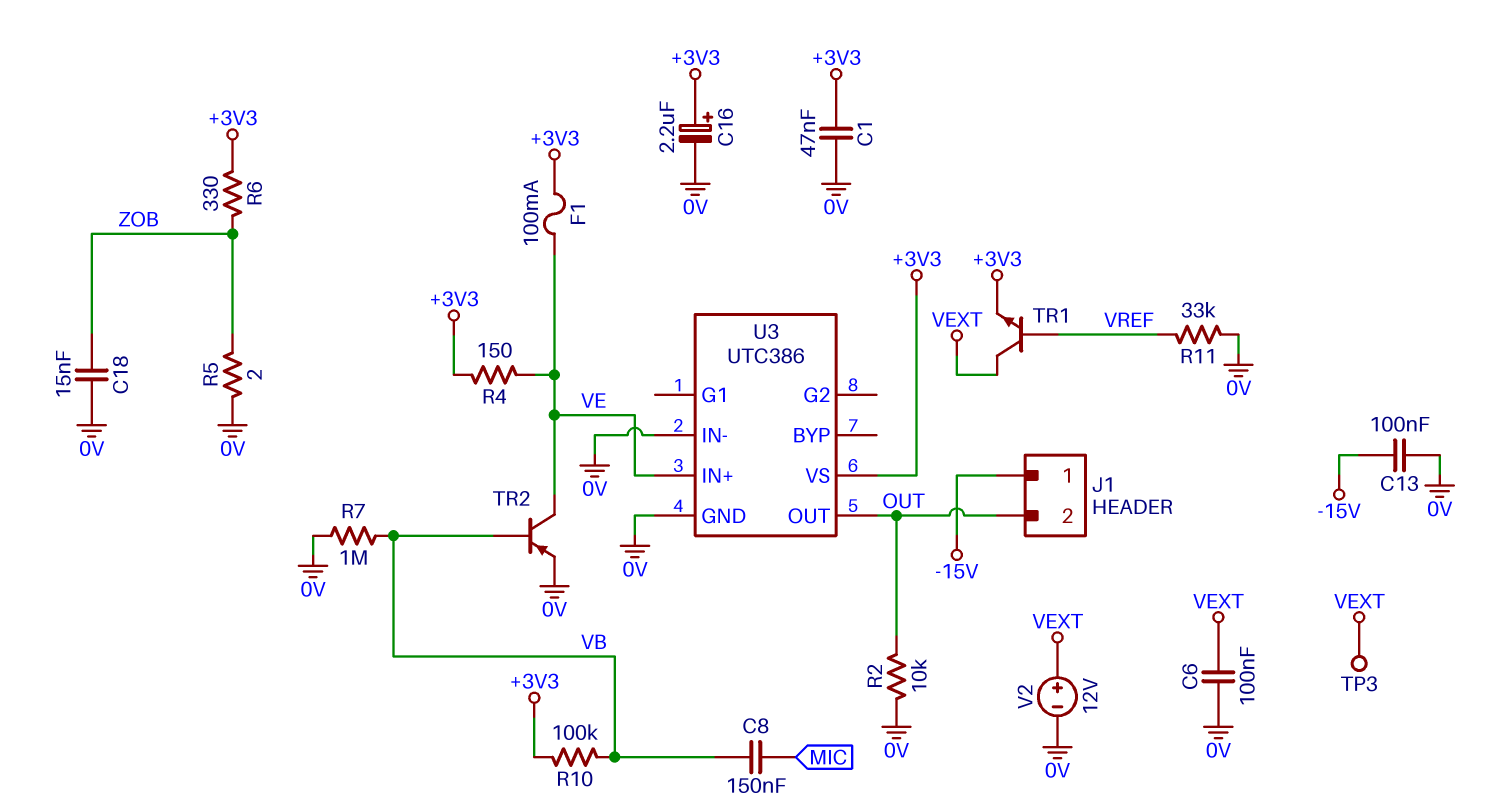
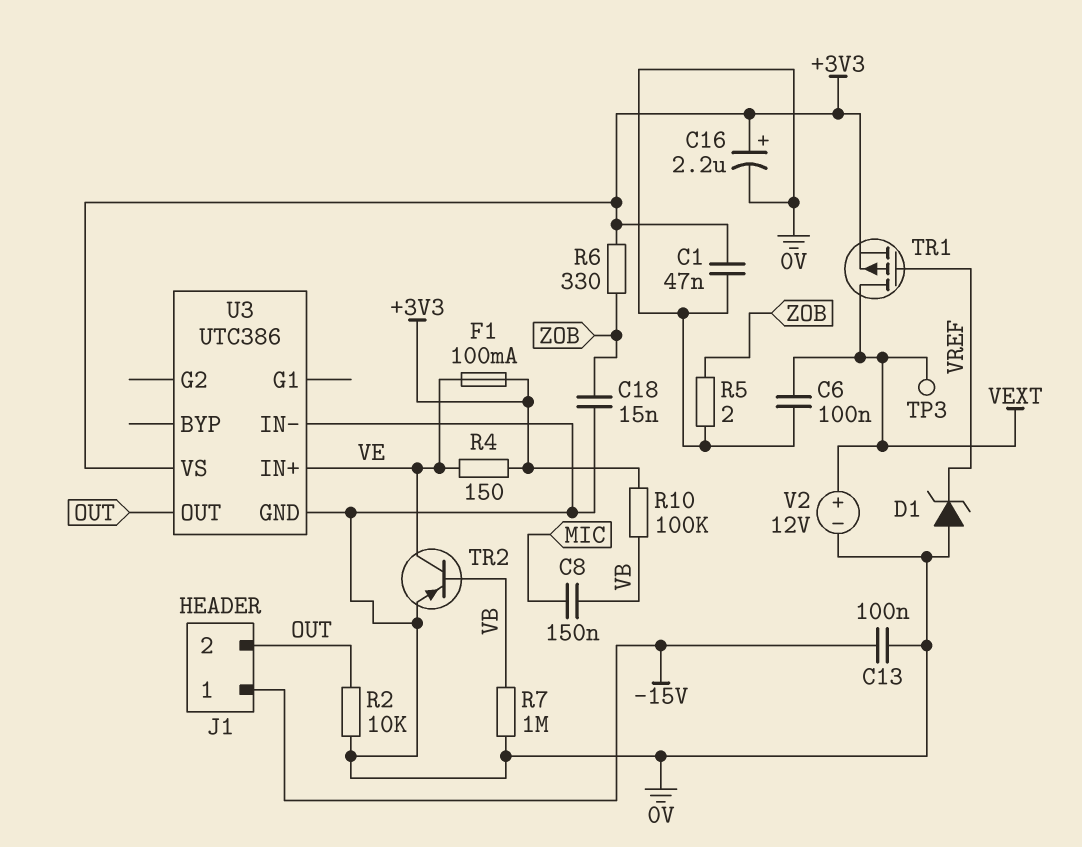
D1: none -> zener (A 0V, K VREF)
R11: 33k (0V, VREF) -> none
TR1: NPN (B VREF, C VEXT, E +3V3) -> PMOS (G VREF, D VEXT, S +3V3)

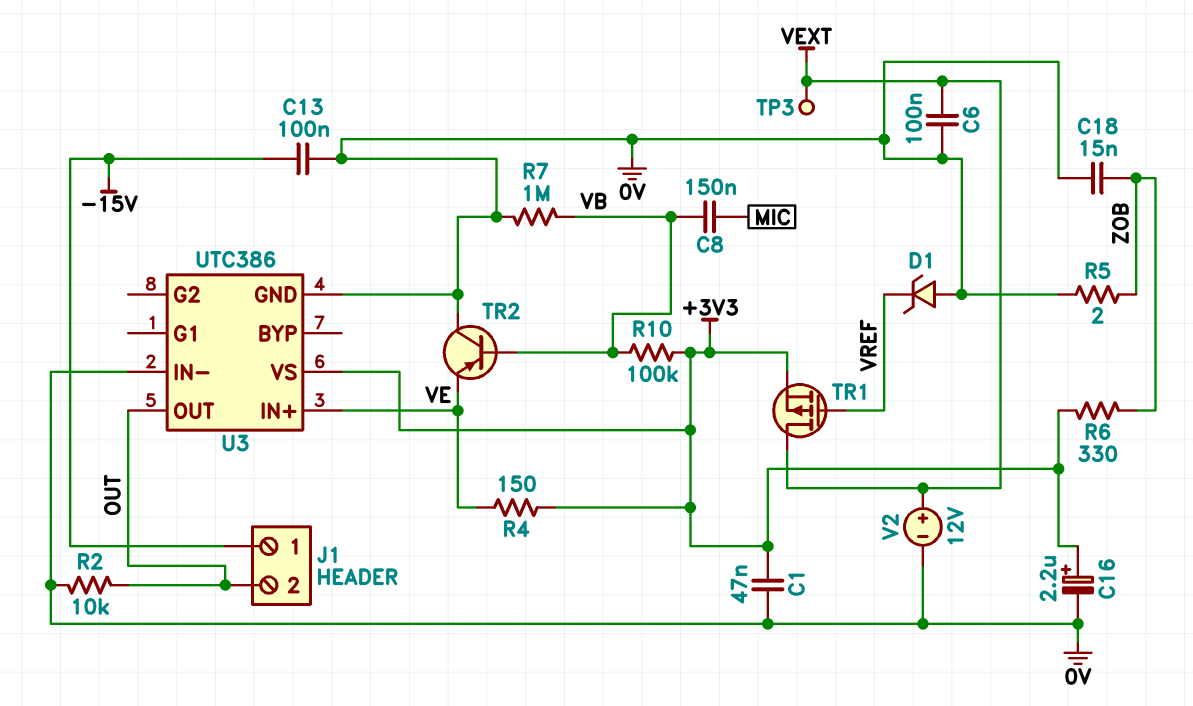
F1: 100mA (+3V3, VE) -> none
TR2: PNP (B VB, C VE, E 0V) -> PNP (B VB, C 0V, E VE)

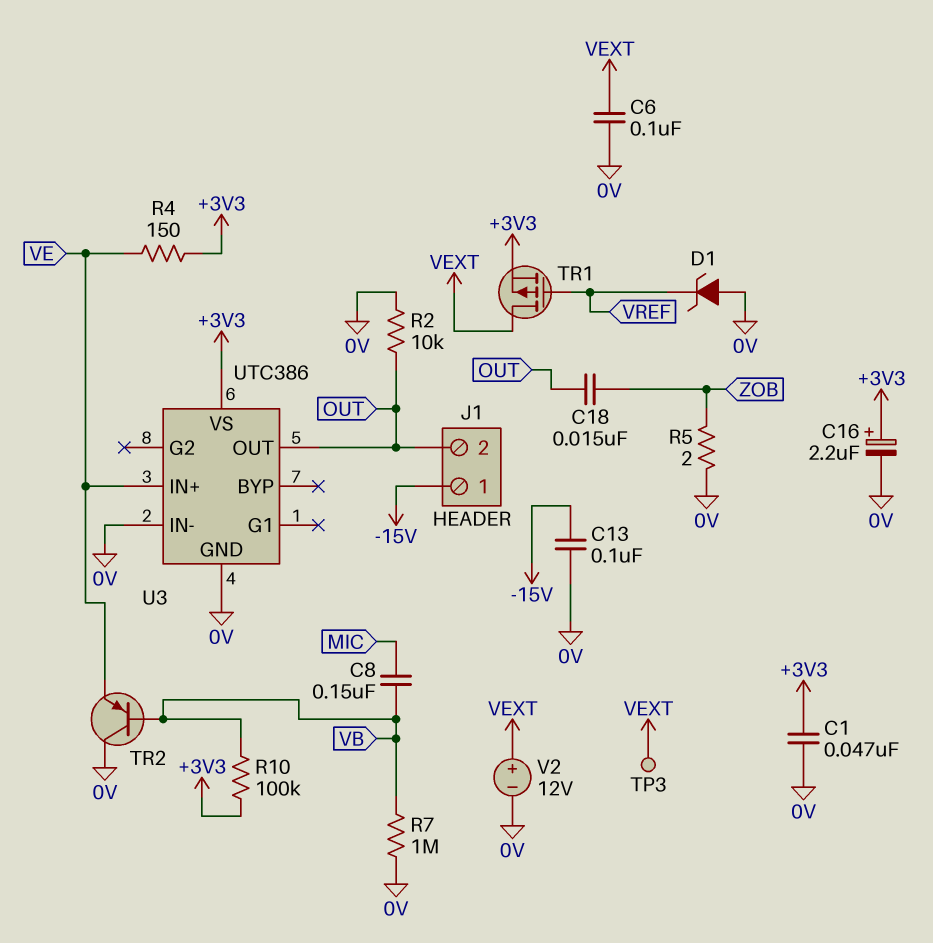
C18: 15nF (0V, ZOB) -> 15nF (OUT, ZOB)
R6: 330 (+3V3, ZOB) -> none

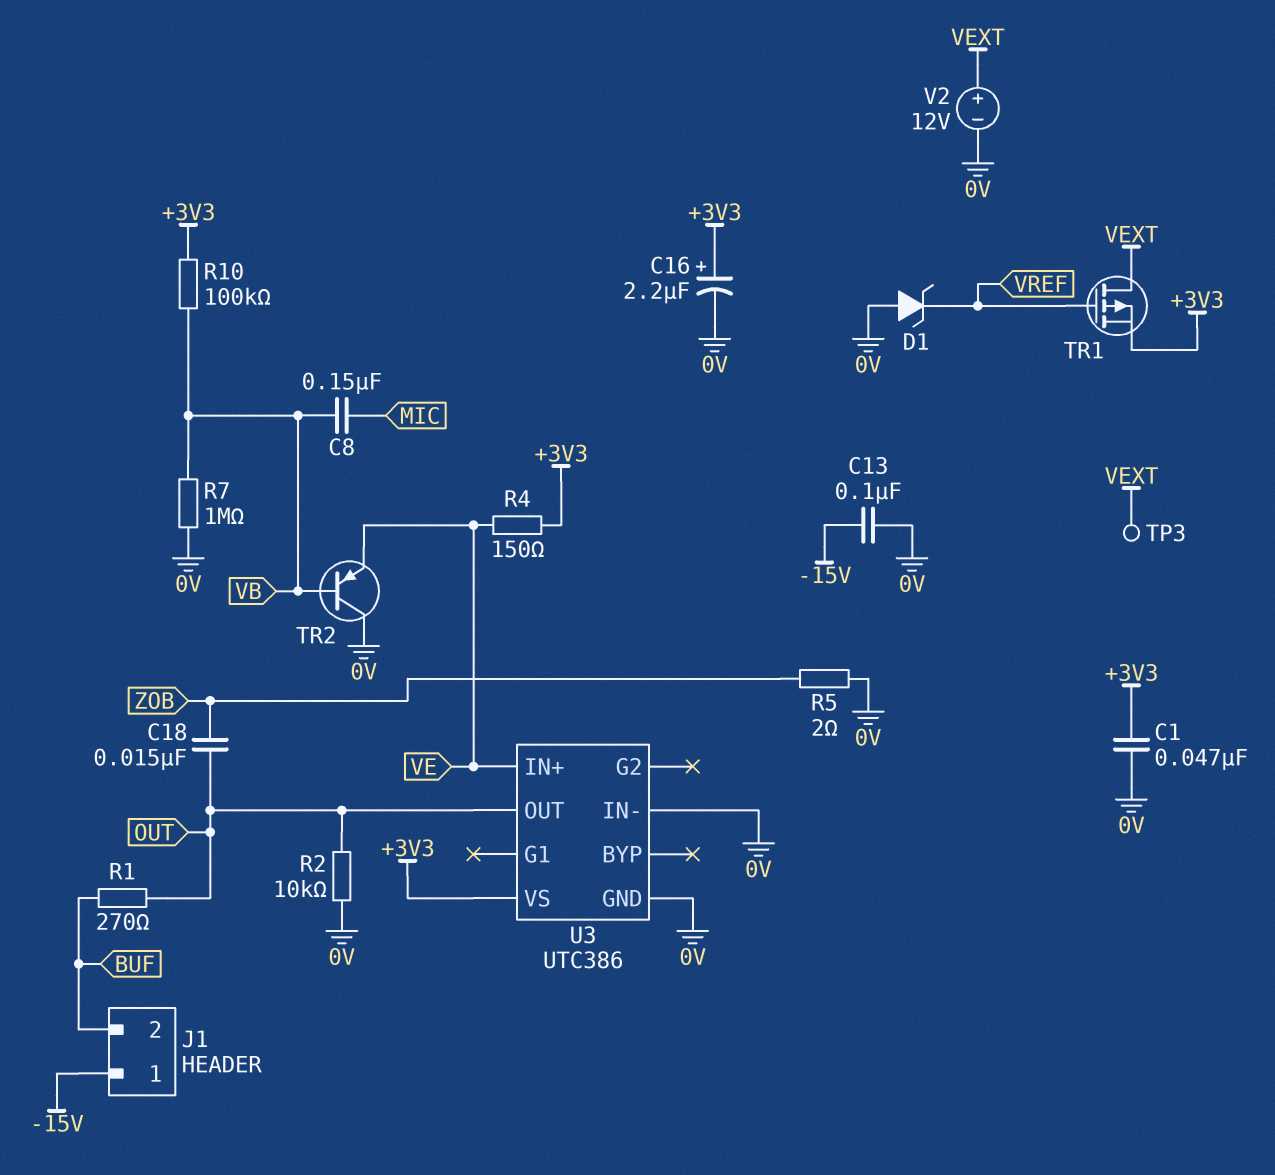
C6: 100nF (0V, VEXT) -> none
J1 pin 2: OUT -> BUF
R1: none -> 270 (BUF, OUT)

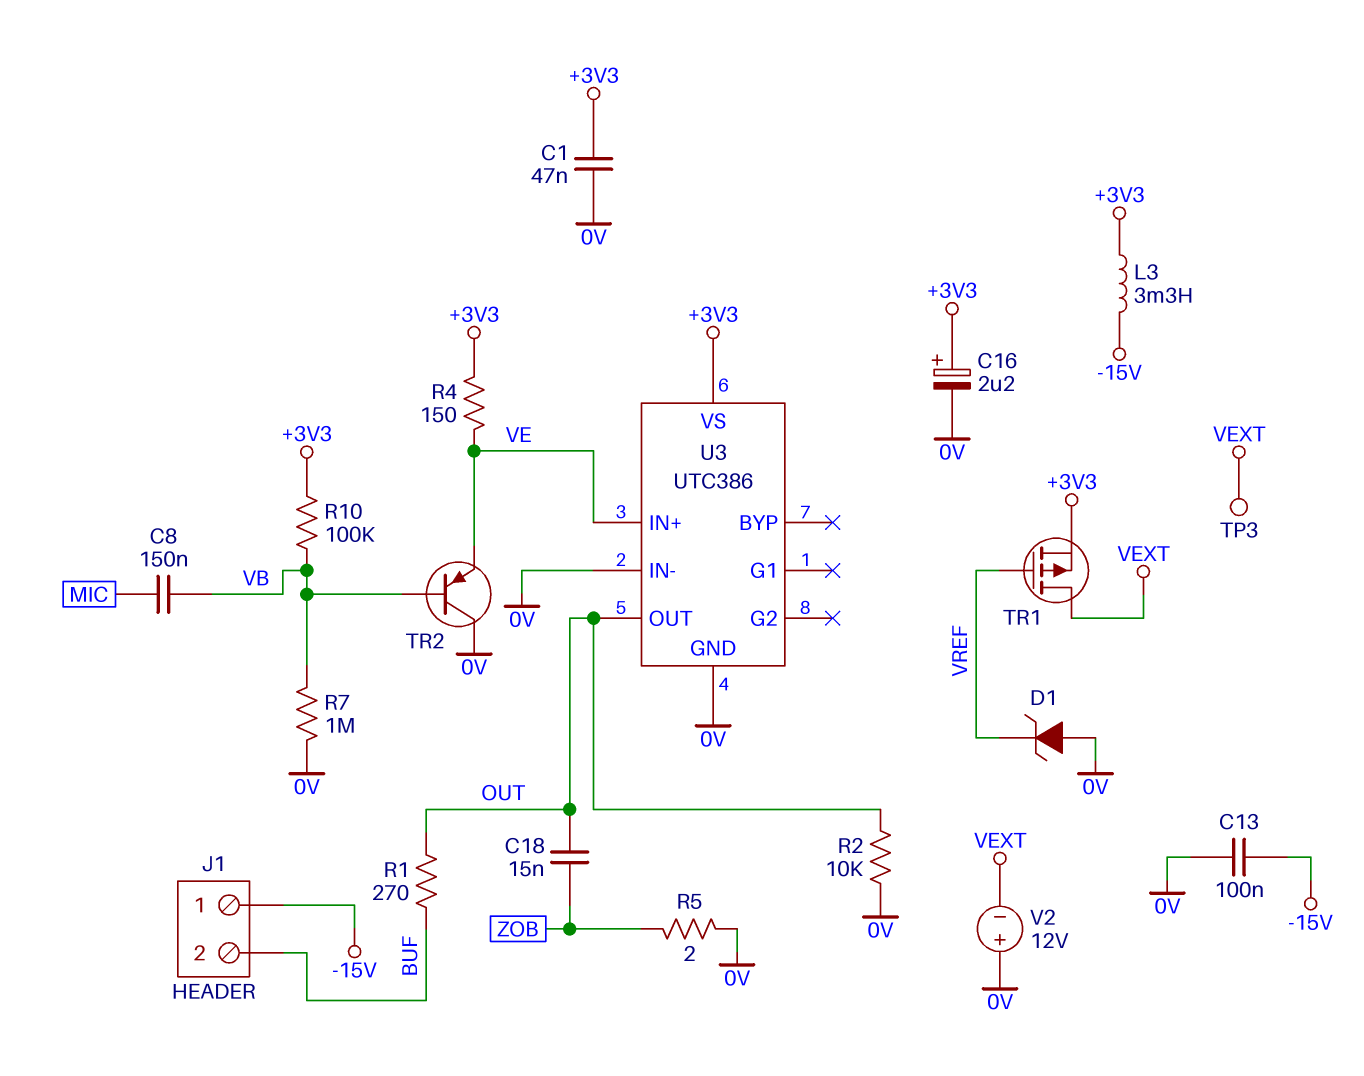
L3: none -> 3.3mH (+3V3, -15V)
V2: 12V (plus VEXT, minus 0V) -> 12V (plus 0V, minus VEXT)

